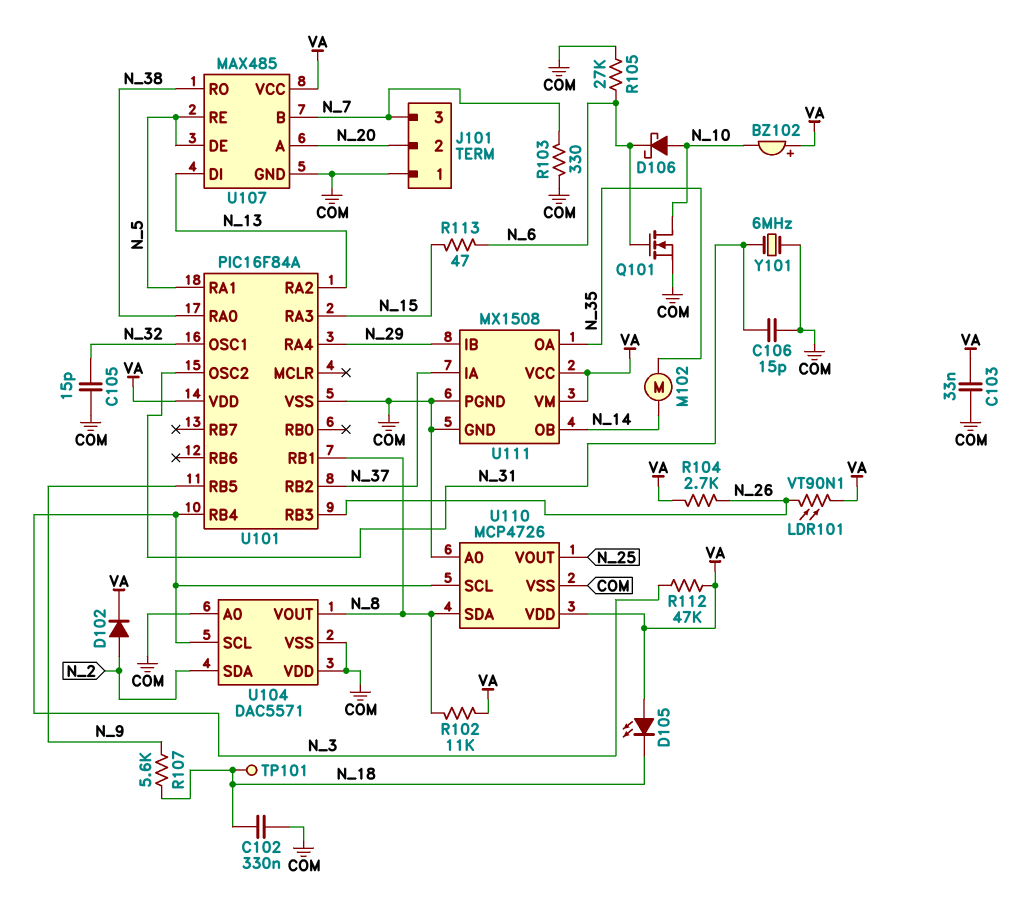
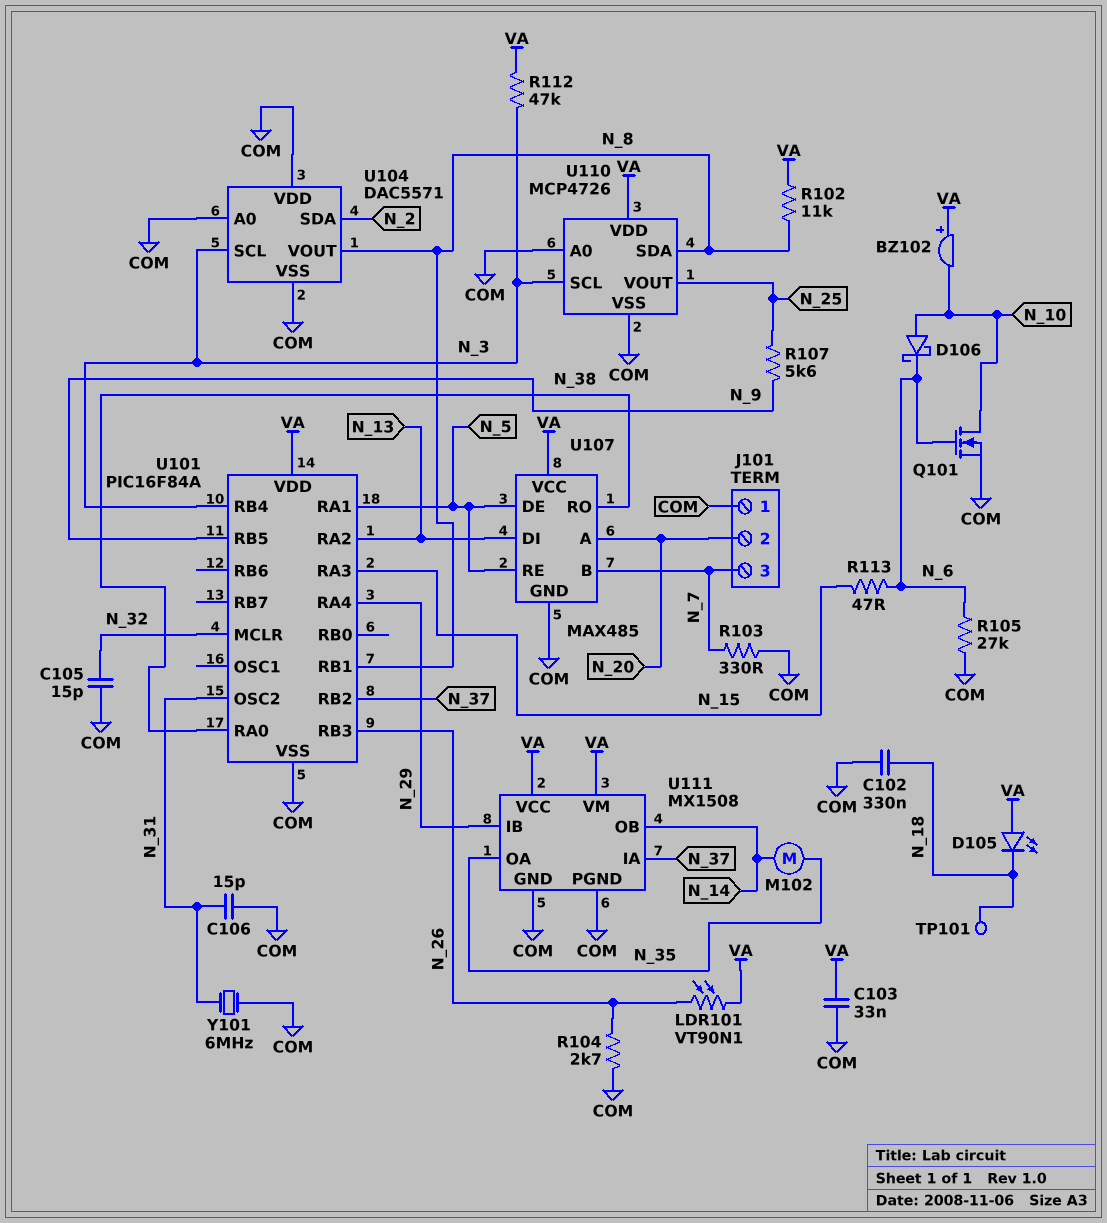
D102: diode (A N_2, K VA) -> none
R104: 2.7k (N_26, VA) -> 2.7k (COM, N_26)
R107: 5.6k (N_9, N_18) -> 5.6k (N_9, N_25)
U101 pin MCLR: none -> N_32
U101 pin OSC1: N_32 -> none

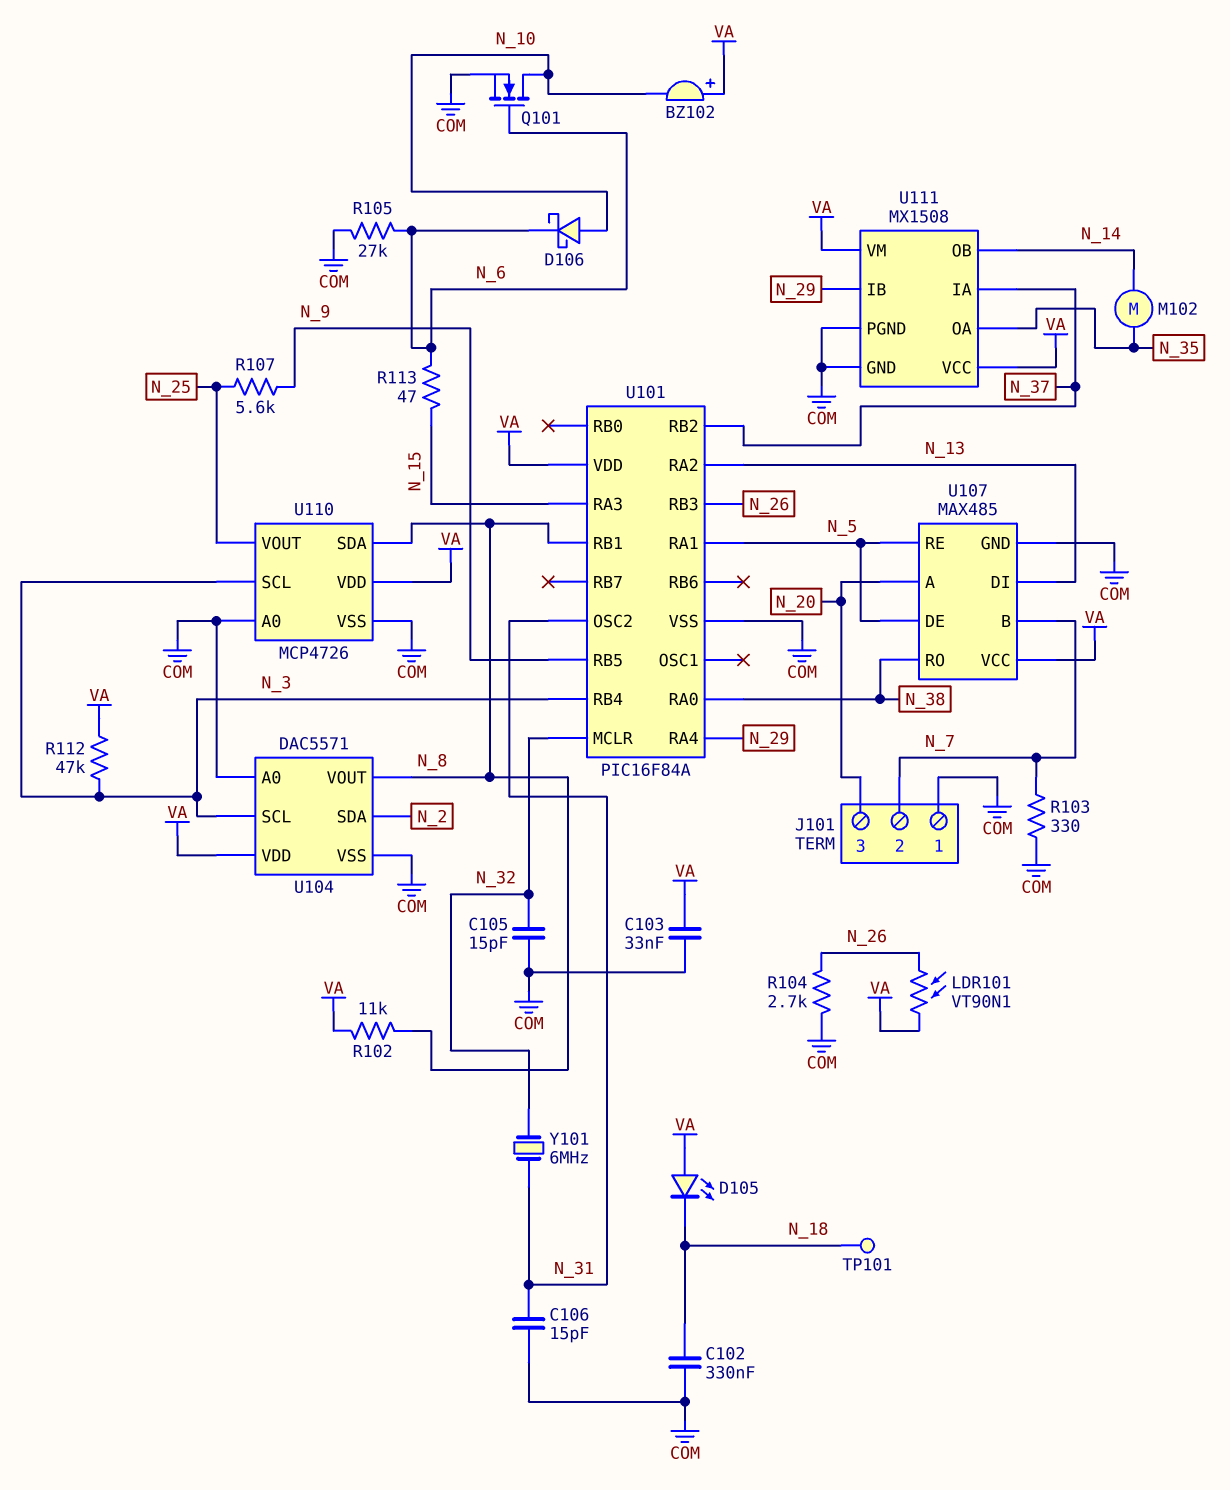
J101 pin 2: N_20 -> N_7
J101 pin 3: N_7 -> N_20
U104 pin VDD: COM -> VA
Y101: 6MHz (COM, N_31) -> 6MHz (N_31, N_32)

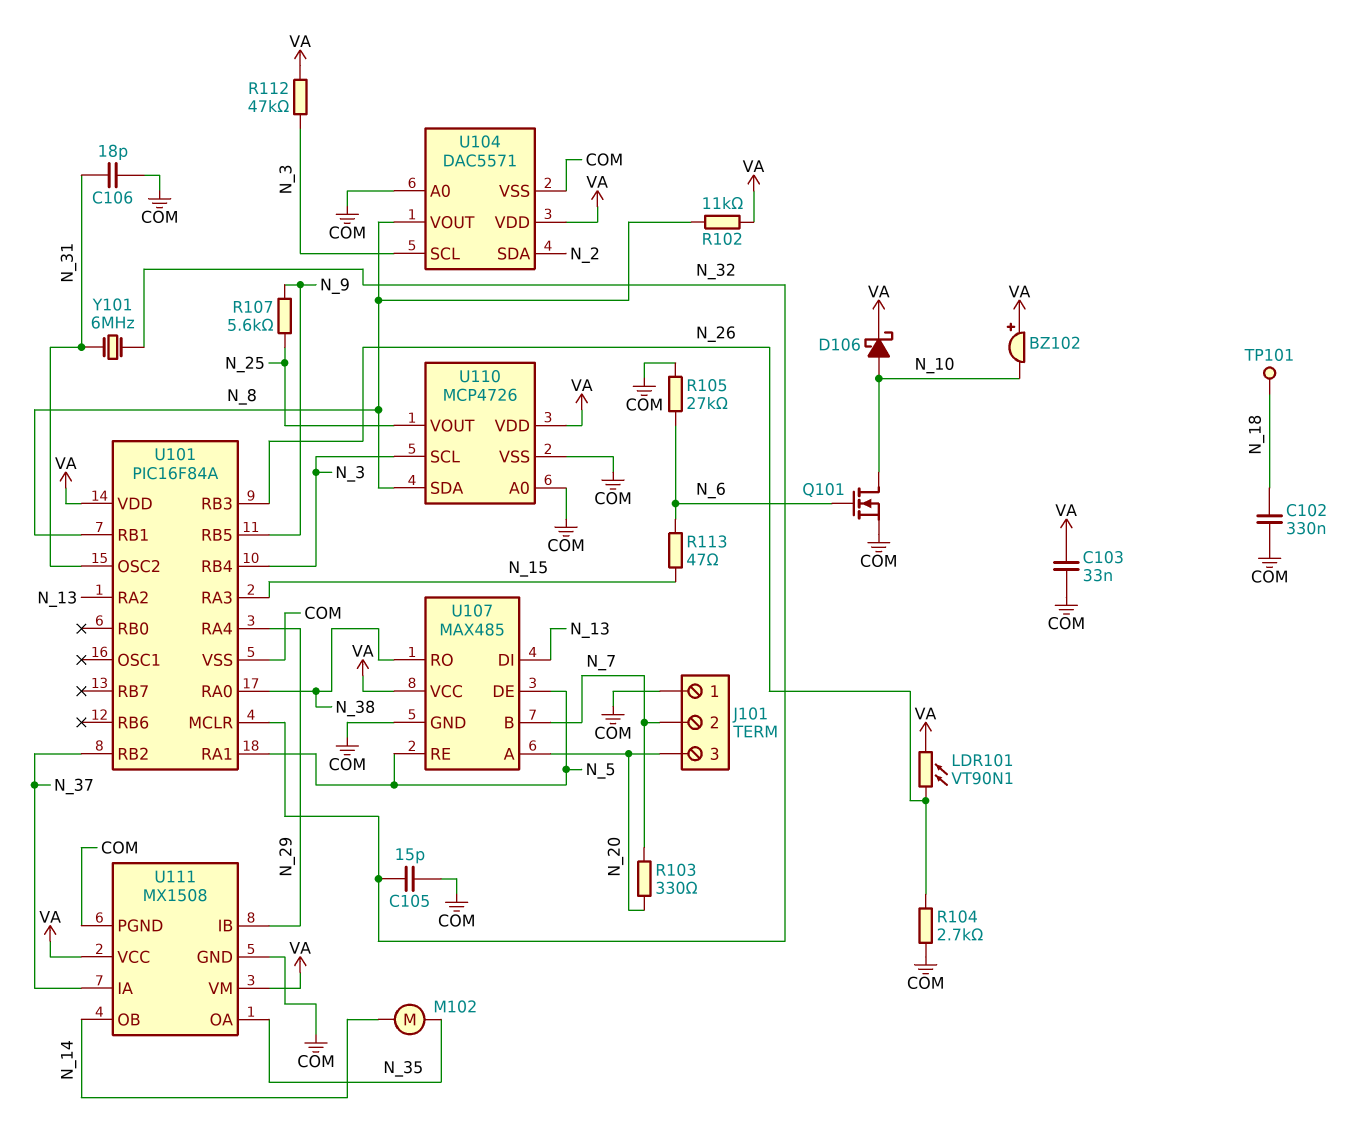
C106: 15pF (COM, N_31) -> 18pF (COM, N_31)
D105: LED (A VA, K N_18) -> none
D106: schottky (A N_10, K N_6) -> schottky (A N_10, K VA)
R103: 330 (COM, N_7) -> 330 (N_7, N_20)

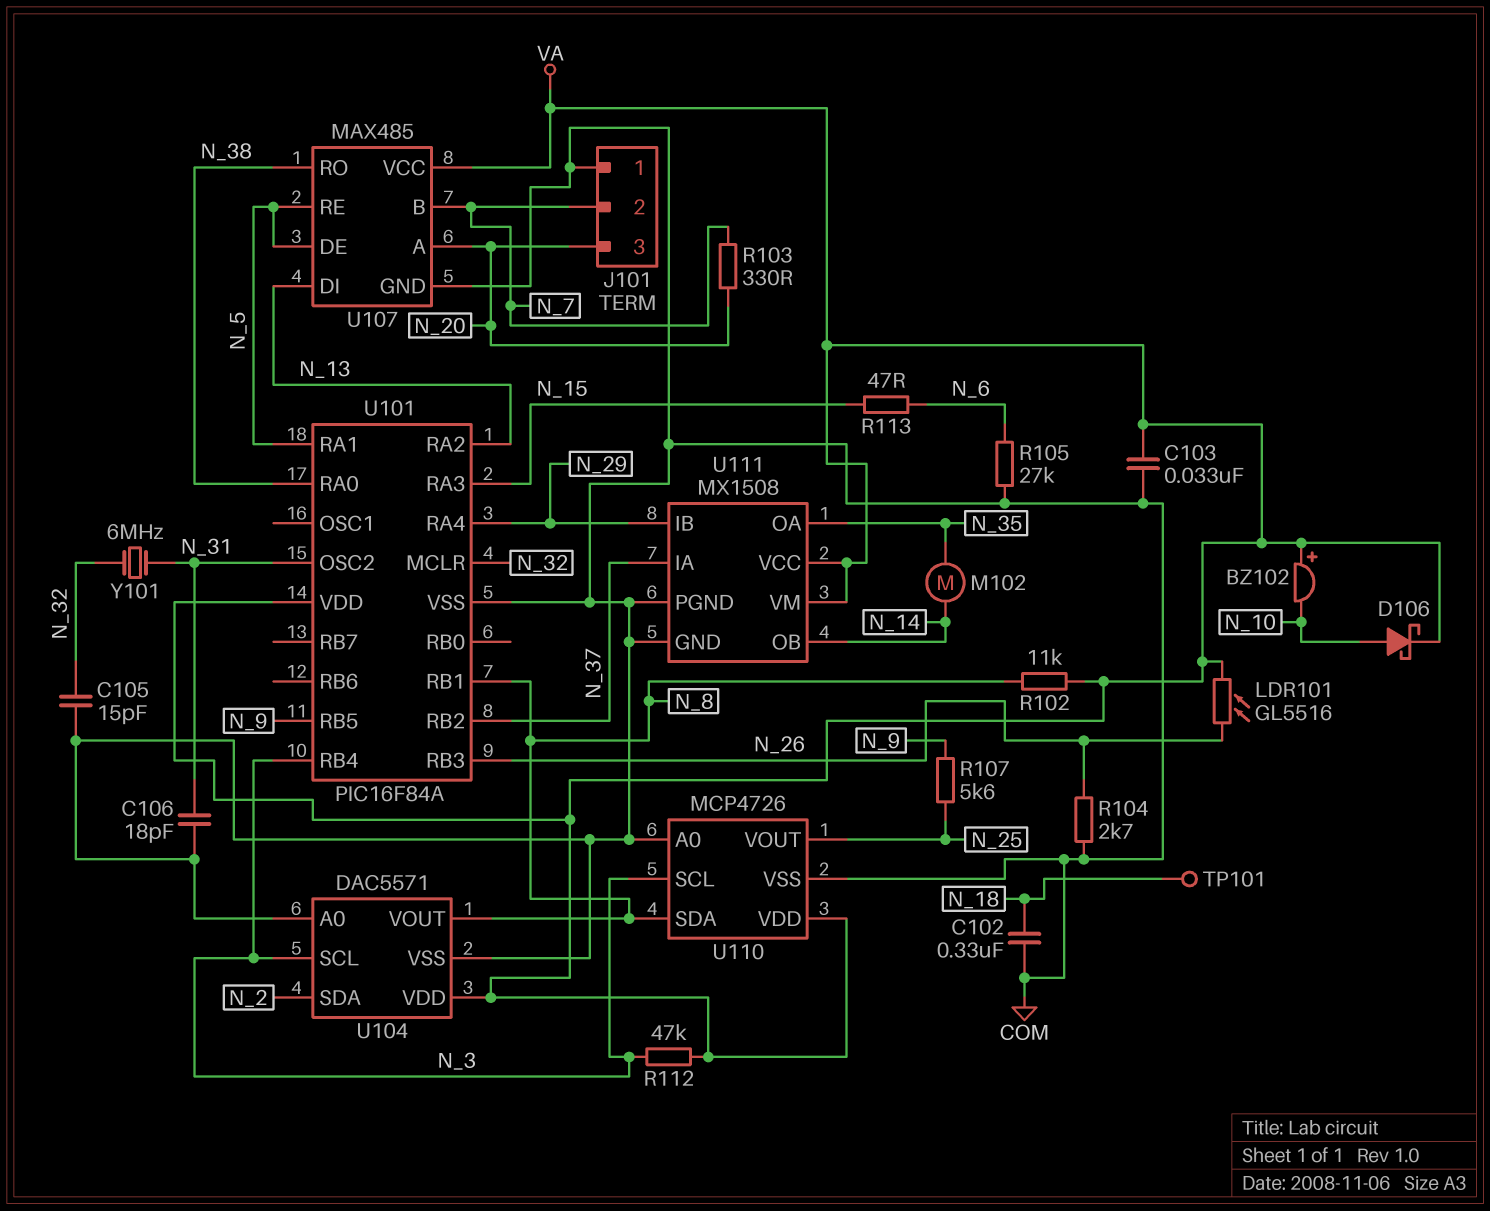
LDR101: VT90N1 (N_26, VA) -> GL5516 (N_26, VA)
Q101: NMOS (G N_6, D N_10, S COM) -> none

